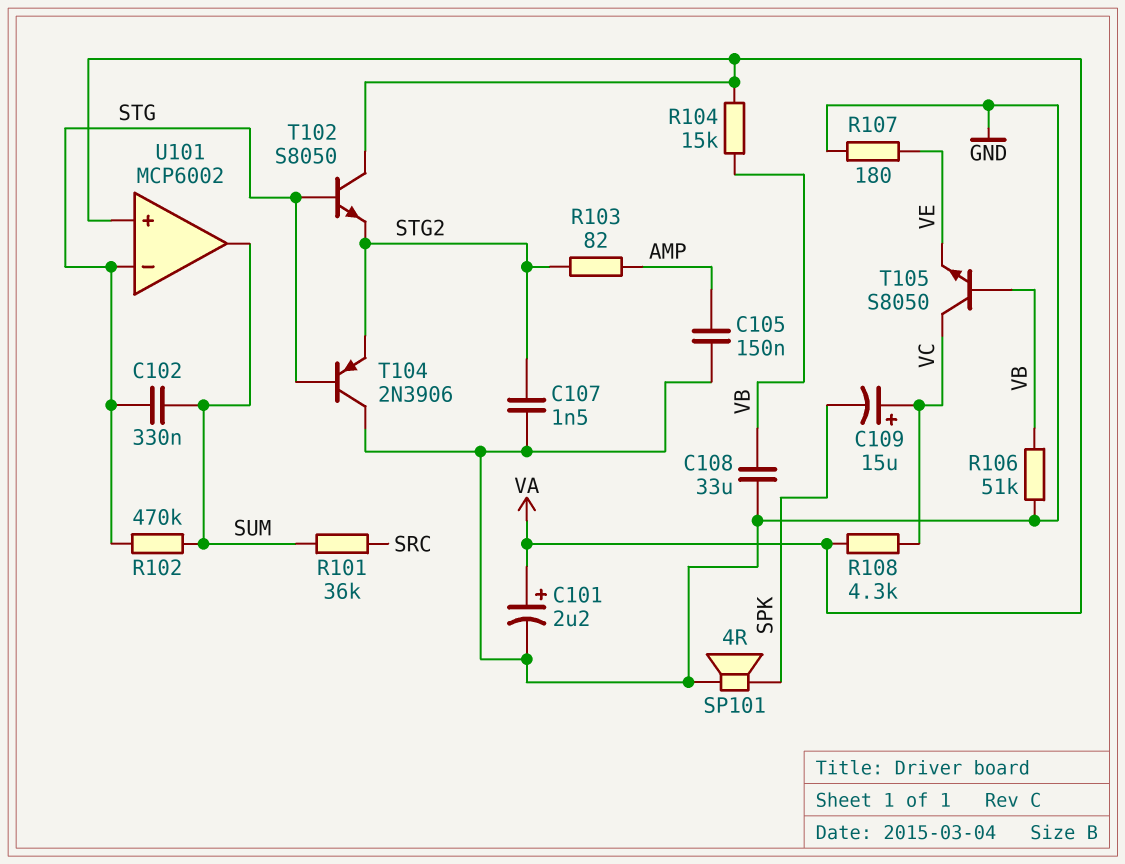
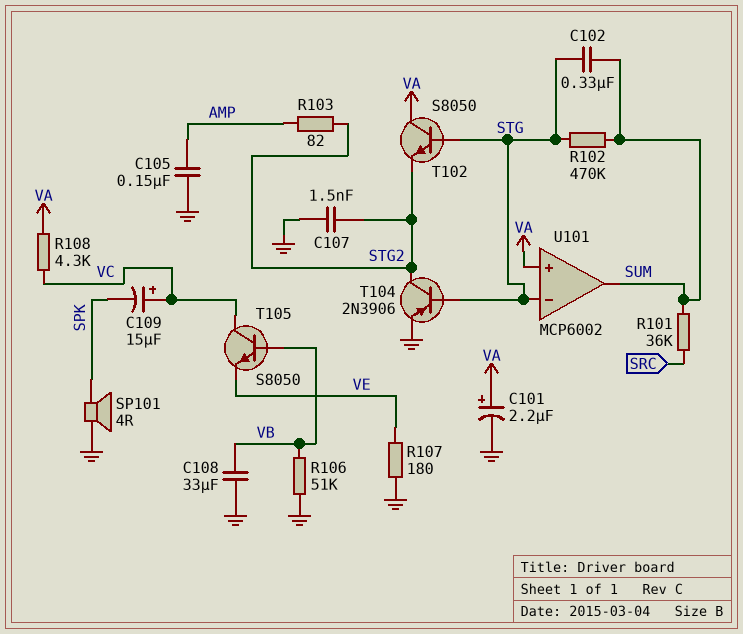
R104: 15k (VA, VB) -> none
T104: PNP 2N3906 (B STG, C GND, E STG2) -> PNP 2N3906 (B STG, C STG2, E GND)

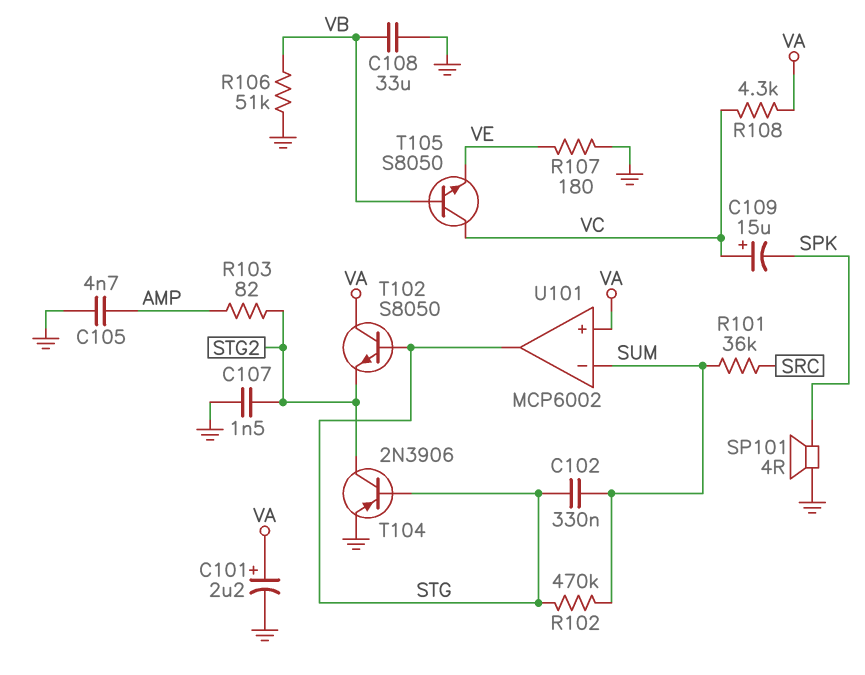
C105: 150nF (AMP, GND) -> 4.7nF (AMP, GND)
U101 pin in-: STG -> SUM
U101 pin out: SUM -> STG

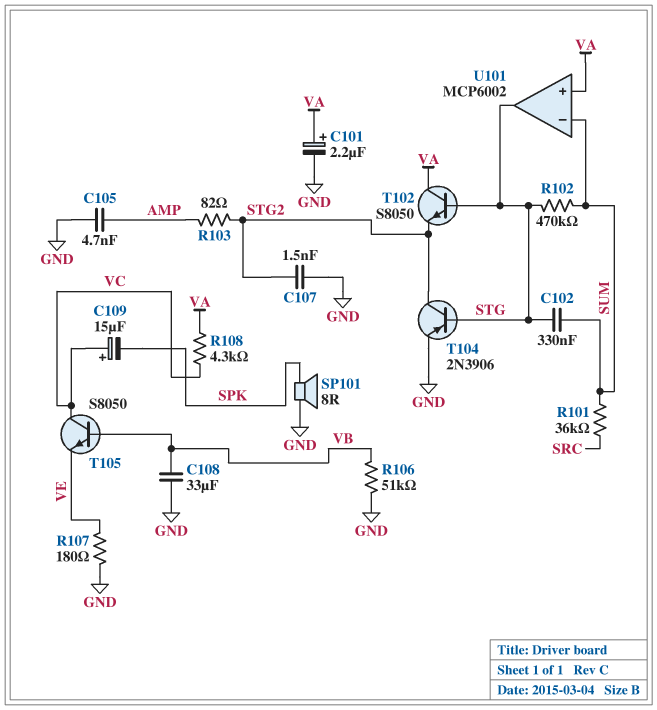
SP101: speaker 4R (GND, SPK) -> speaker 8R (GND, SPK)

